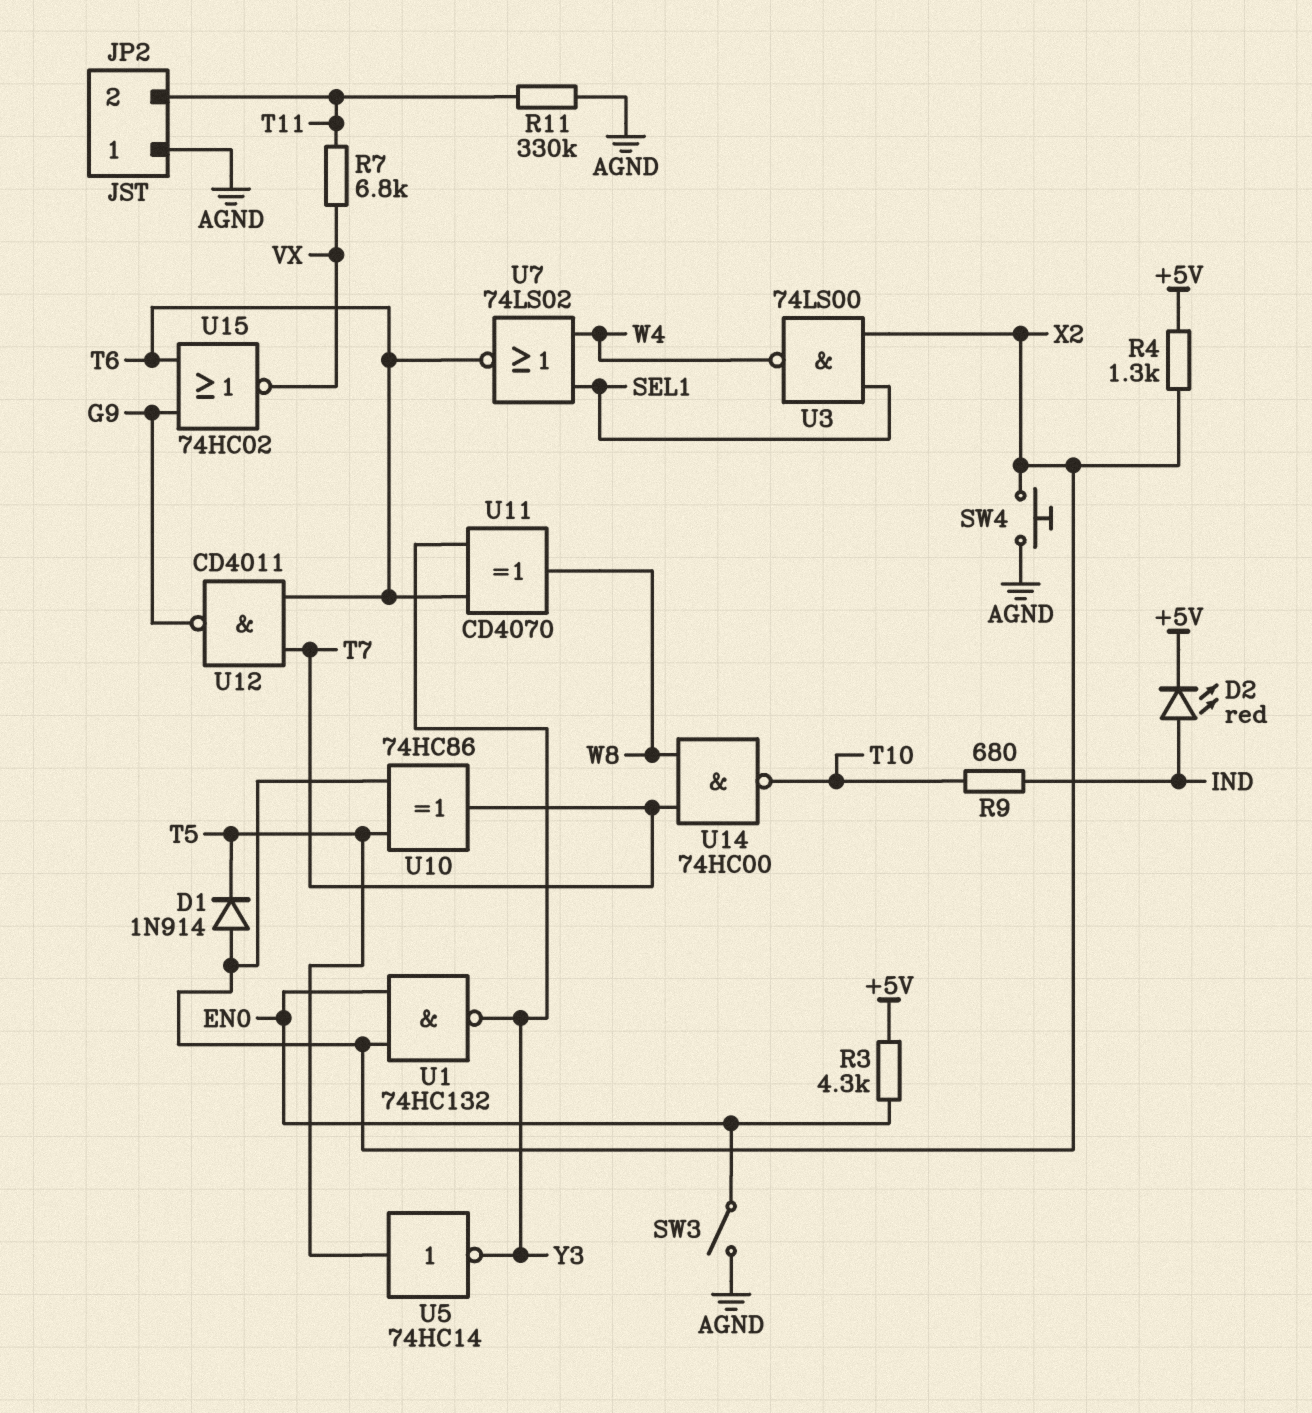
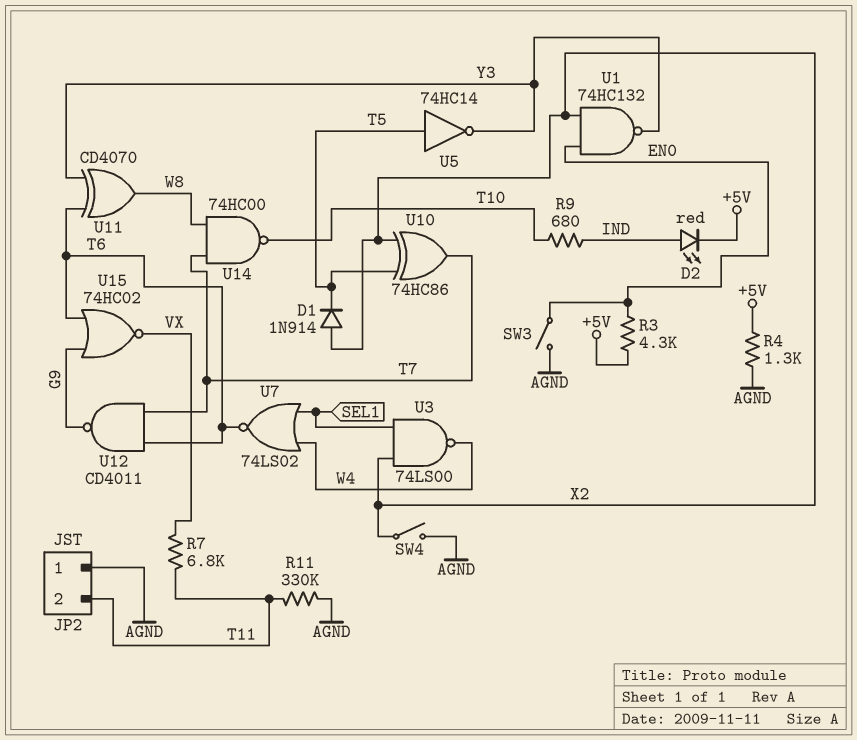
R4: 1.3k (+5V, X2) -> 1.3k (+5V, AGND)
SW4: button (AGND, X2) -> switch (AGND, X2)

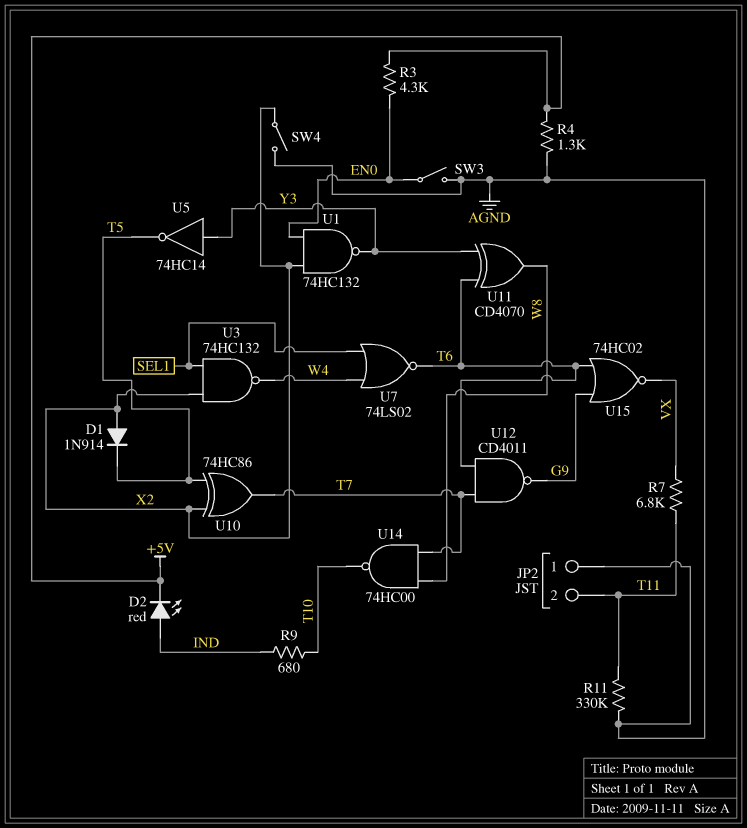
U3: NAND 74LS00 (in SEL1, in X2, out W4) -> NAND 74HC132 (in SEL1, in X2, out W4)
U5: NOT 74HC14 (in T5, out Y3) -> NOT 74HC14 (in Y3, out T5)

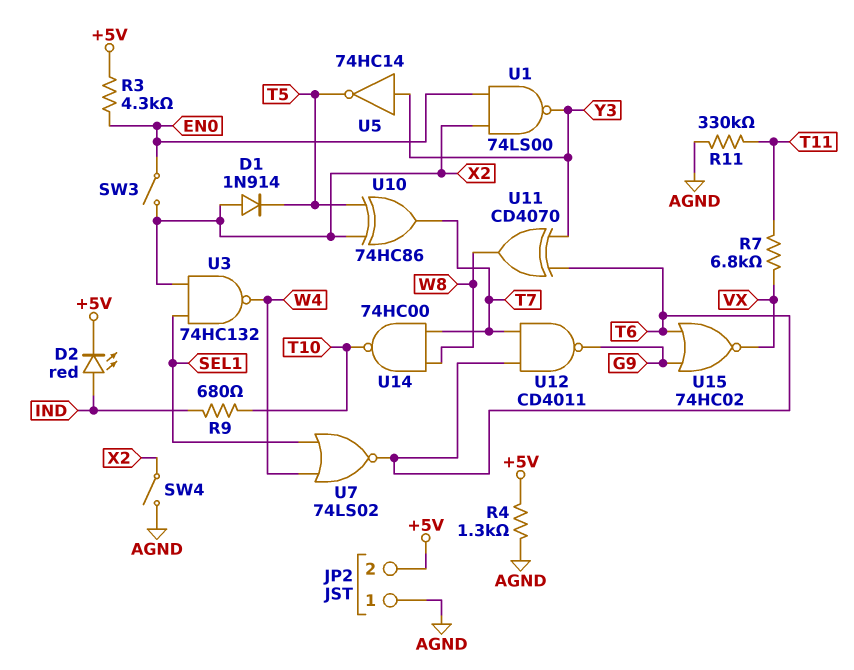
JP2 pin 2: T11 -> +5V
SW3: switch (AGND, EN0) -> switch (EN0, X2)
U1: NAND 74HC132 (in EN0, in X2, out Y3) -> NAND 74LS00 (in EN0, in X2, out Y3)

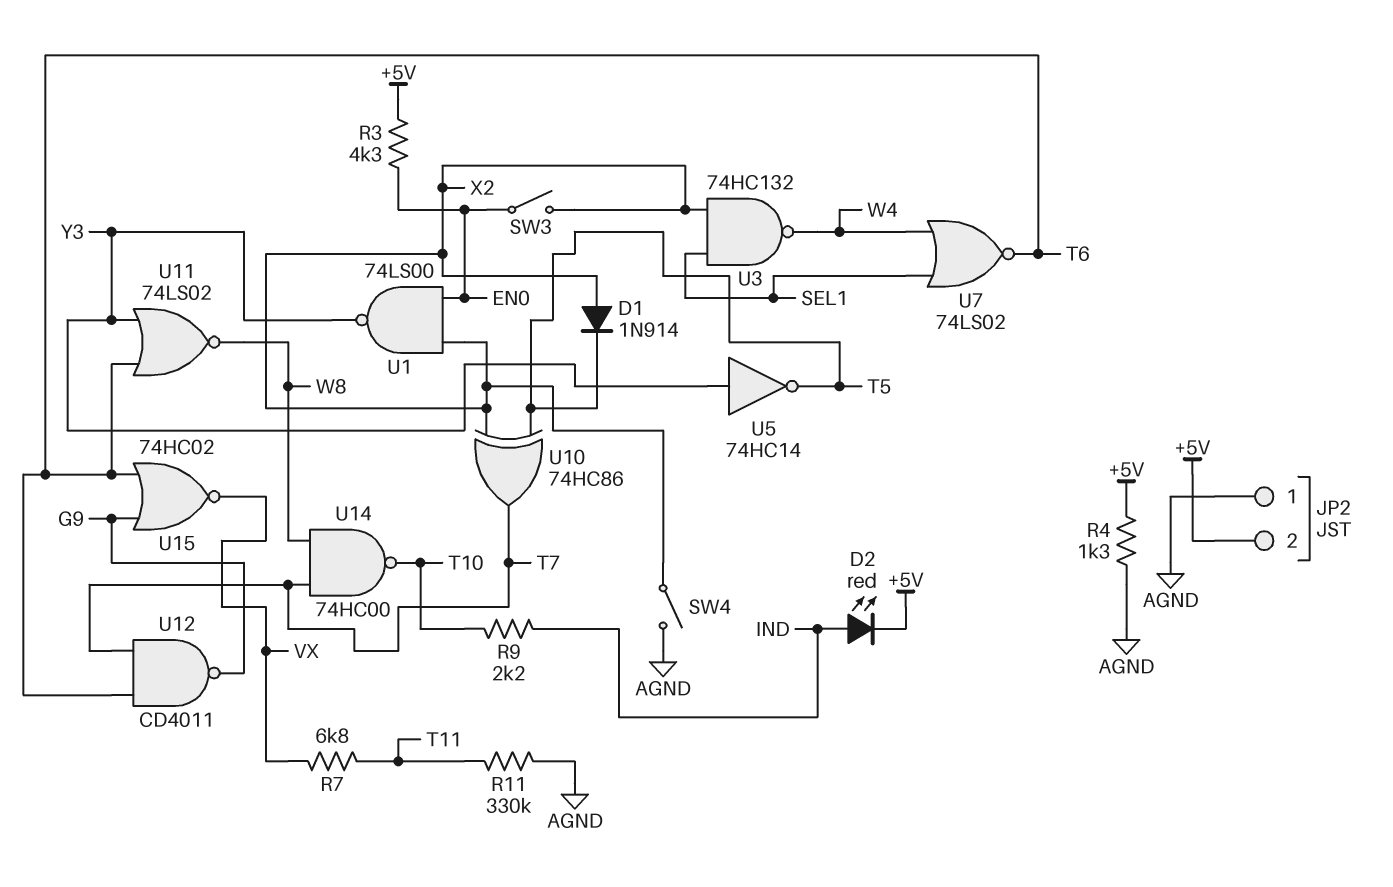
R9: 680 (IND, T10) -> 2.2k (IND, T10)
U11: XOR CD4070 (in T6, in Y3, out W8) -> NOR 74LS02 (in T6, in Y3, out W8)

